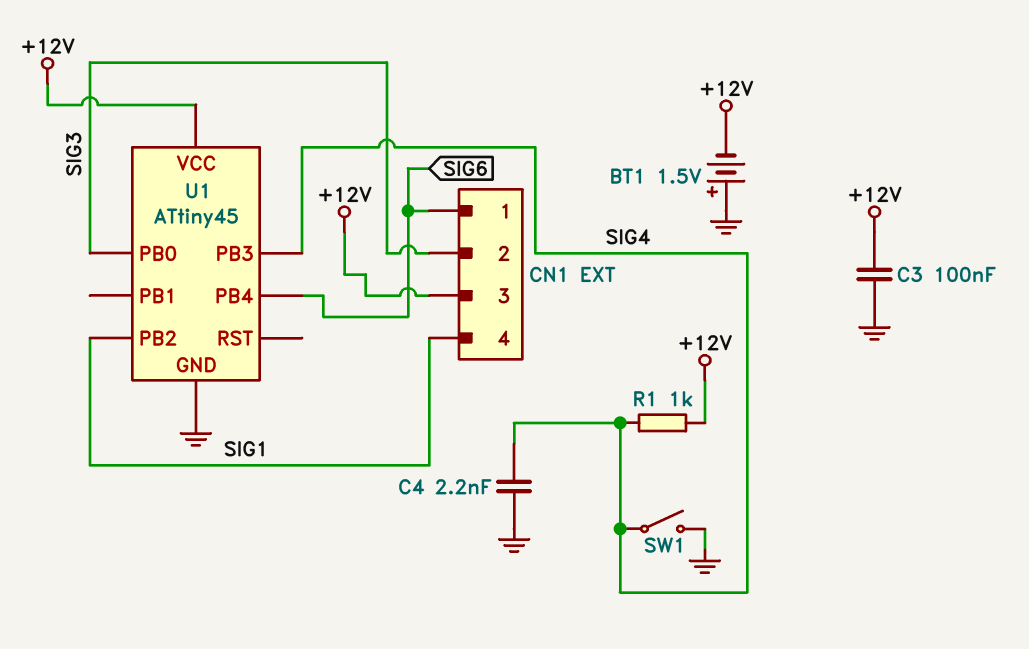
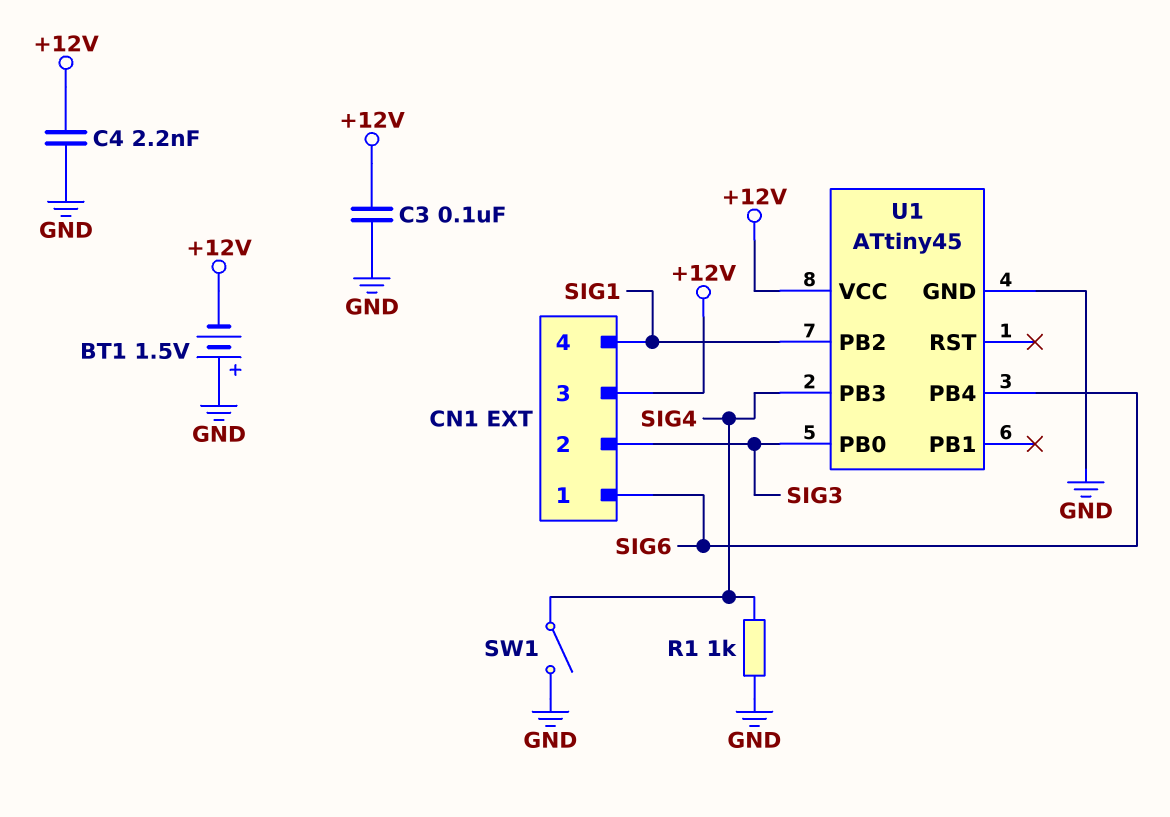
C4: 2.2nF (GND, SIG4) -> 2.2nF (+12V, GND)
R1: 1k (+12V, SIG4) -> 1k (GND, SIG4)

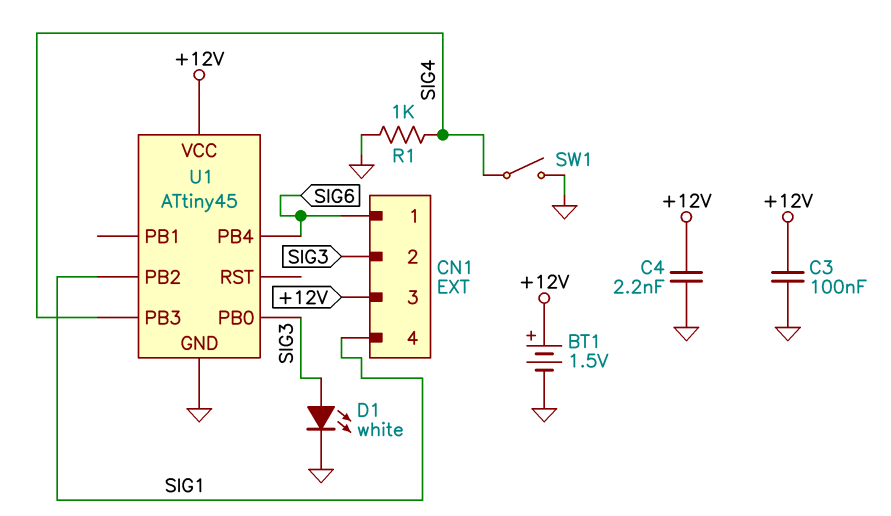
BT1: 1.5V (plus GND, minus +12V) -> 1.5V (plus +12V, minus GND)
D1: none -> LED white (A SIG3, K GND)

